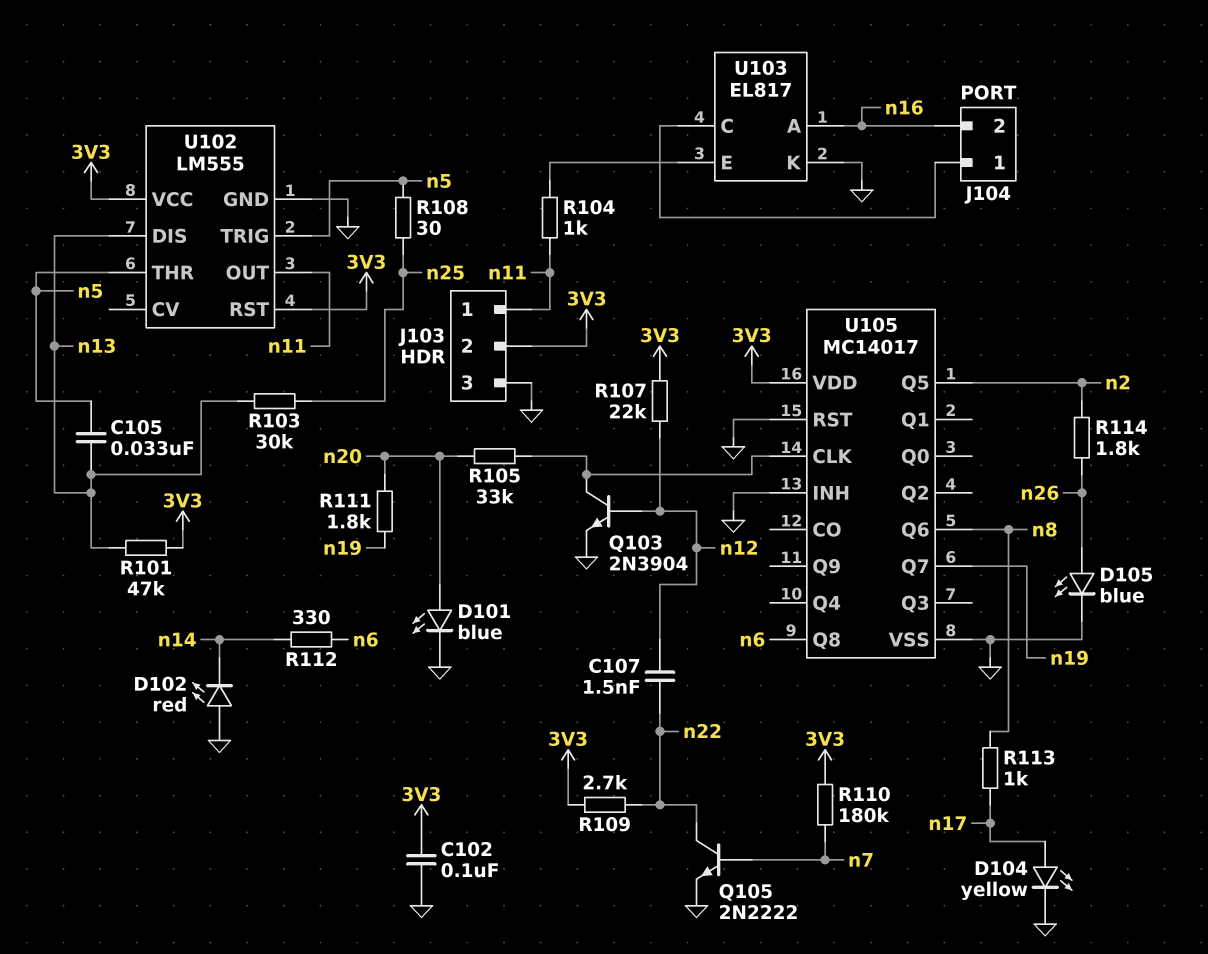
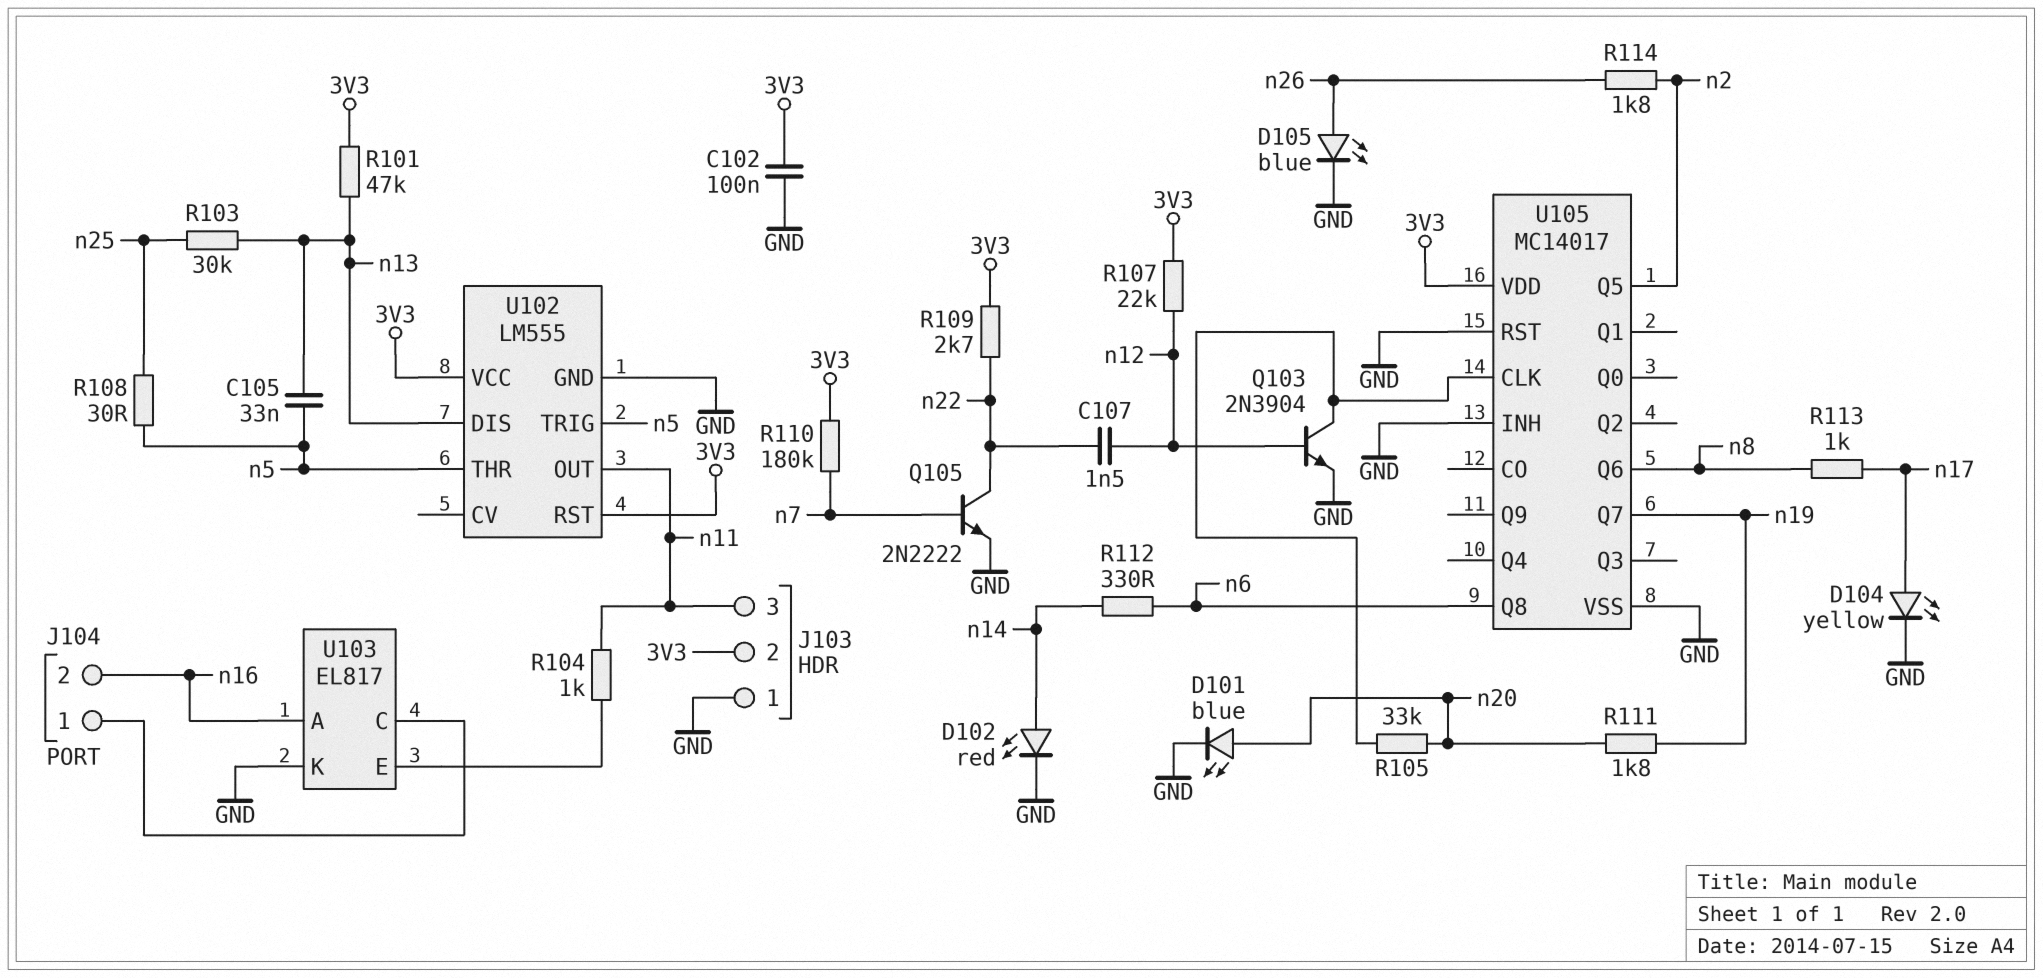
D102: LED red (A GND, K n14) -> LED red (A n14, K GND)
J103 pin 1: n11 -> GND
J103 pin 3: GND -> n11

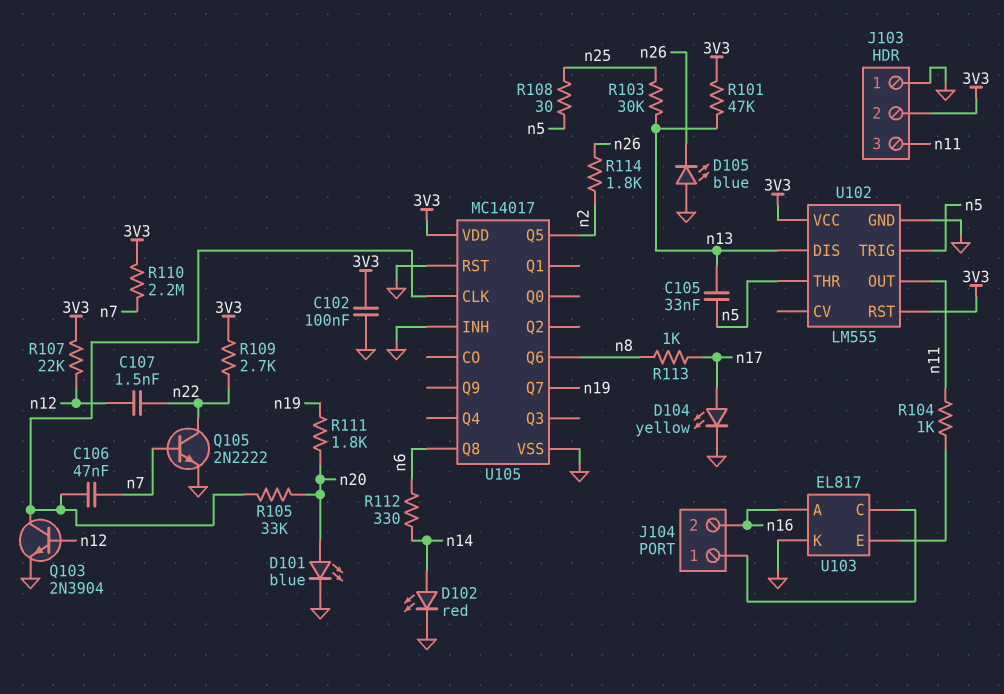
C106: none -> 47nF (U105/CLK, n7)
D105: LED blue (A n26, K GND) -> LED blue (A GND, K n26)
R110: 180k (3V3, n7) -> 2.2M (3V3, n7)

